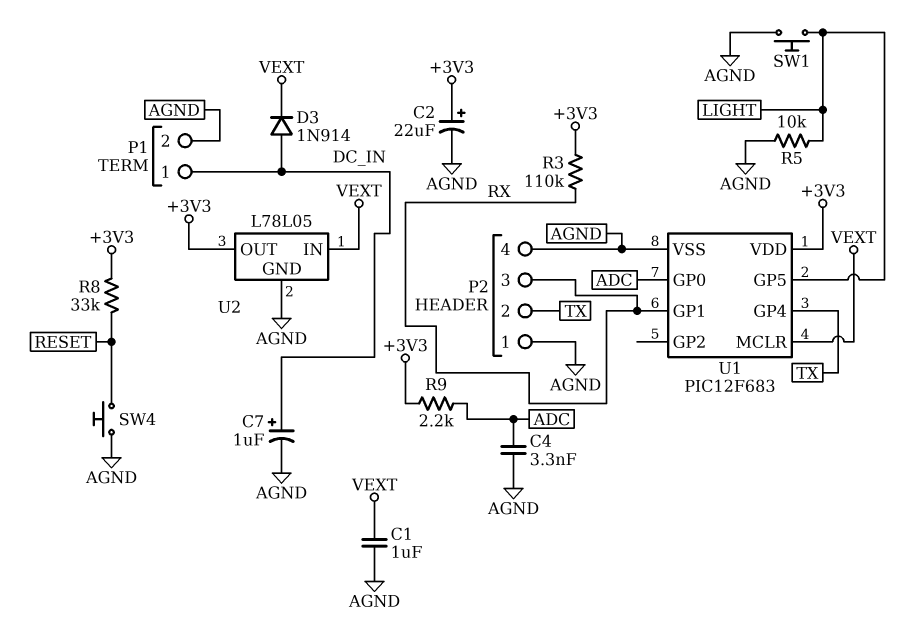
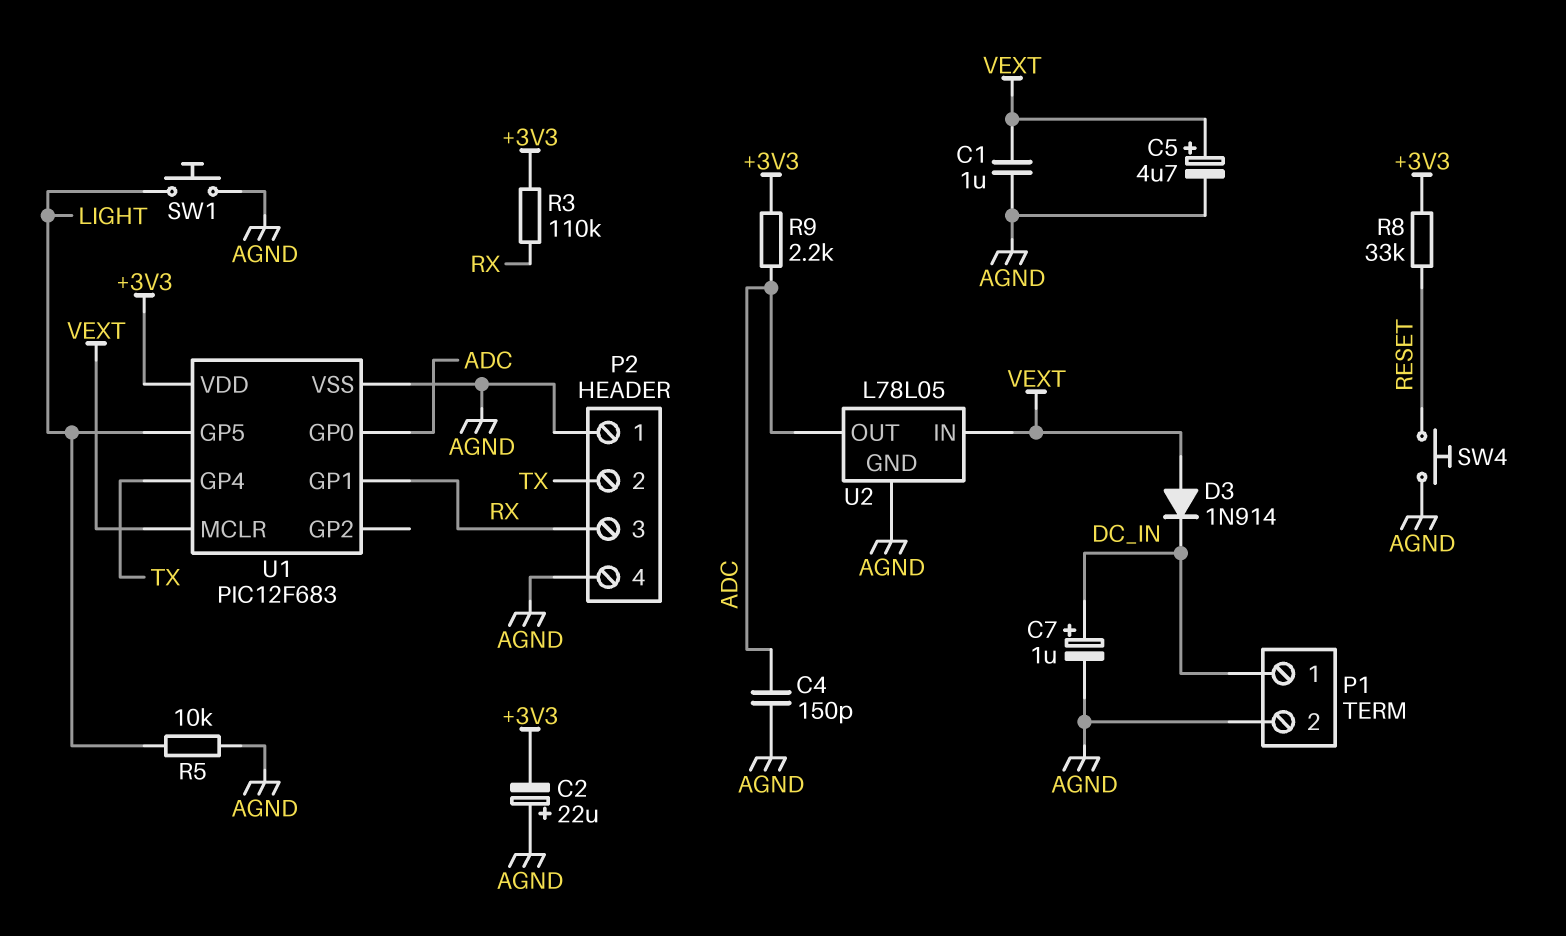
C2: 22uF (plus +3V3, minus AGND) -> 22uF (plus AGND, minus +3V3)
C4: 3.3nF (ADC, AGND) -> 150pF (ADC, AGND)
C5: none -> 4.7uF (plus VEXT, minus AGND)
D3: diode 1N914 (A DC_IN, K VEXT) -> diode 1N914 (A VEXT, K DC_IN)
U2 pin OUT: +3V3 -> ADC

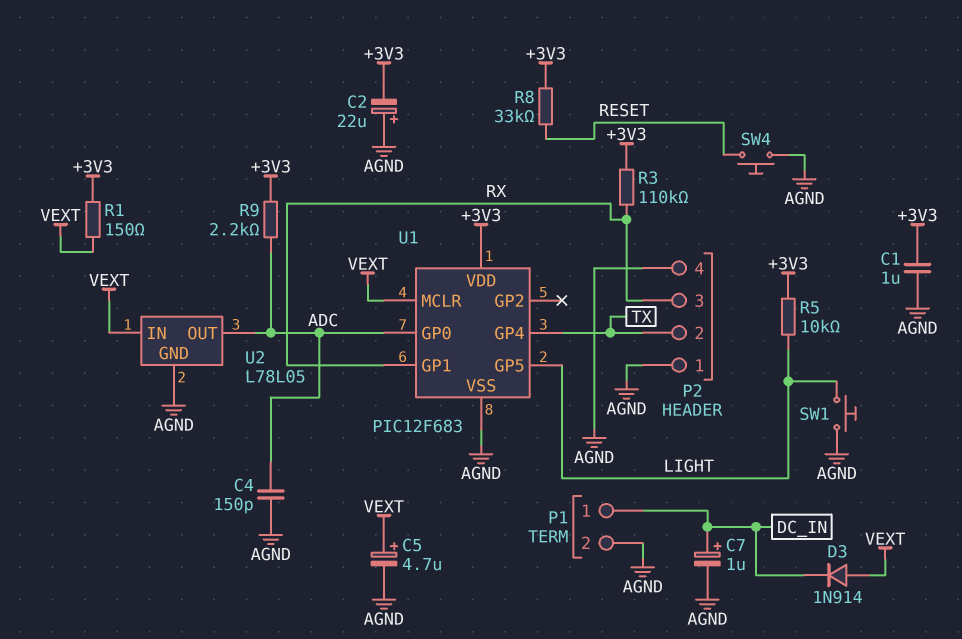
C1: 1uF (AGND, VEXT) -> 1uF (+3V3, AGND)
R1: none -> 150 (+3V3, VEXT)
R5: 10k (AGND, LIGHT) -> 10k (+3V3, LIGHT)

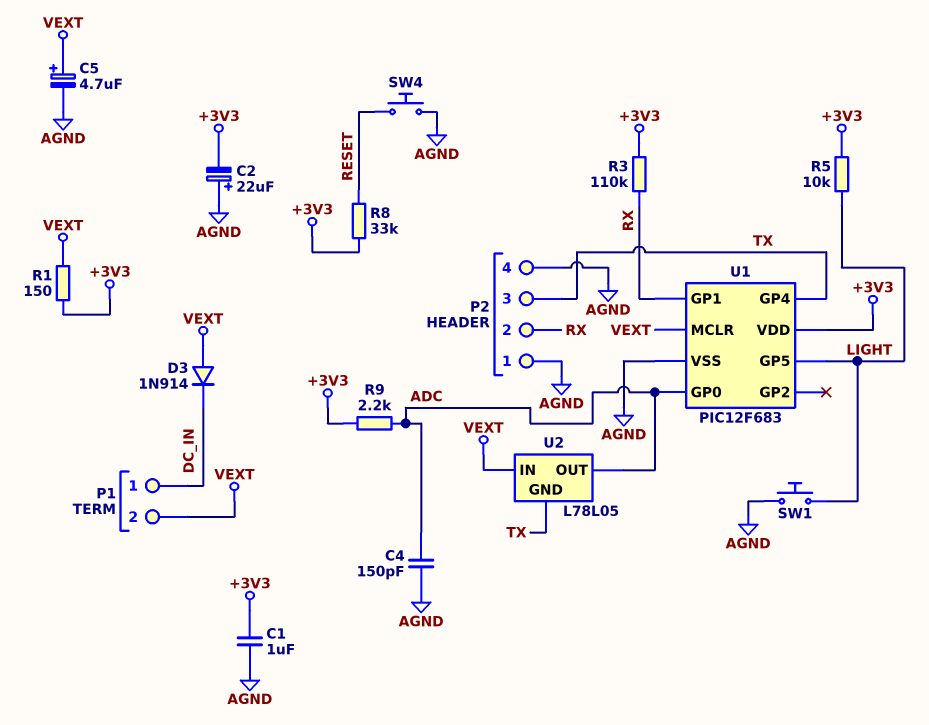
C7: 1uF (plus DC_IN, minus AGND) -> none
P1 pin 2: AGND -> VEXT
P2 pin 2: TX -> RX
P2 pin 3: RX -> TX
U2 pin GND: AGND -> TX

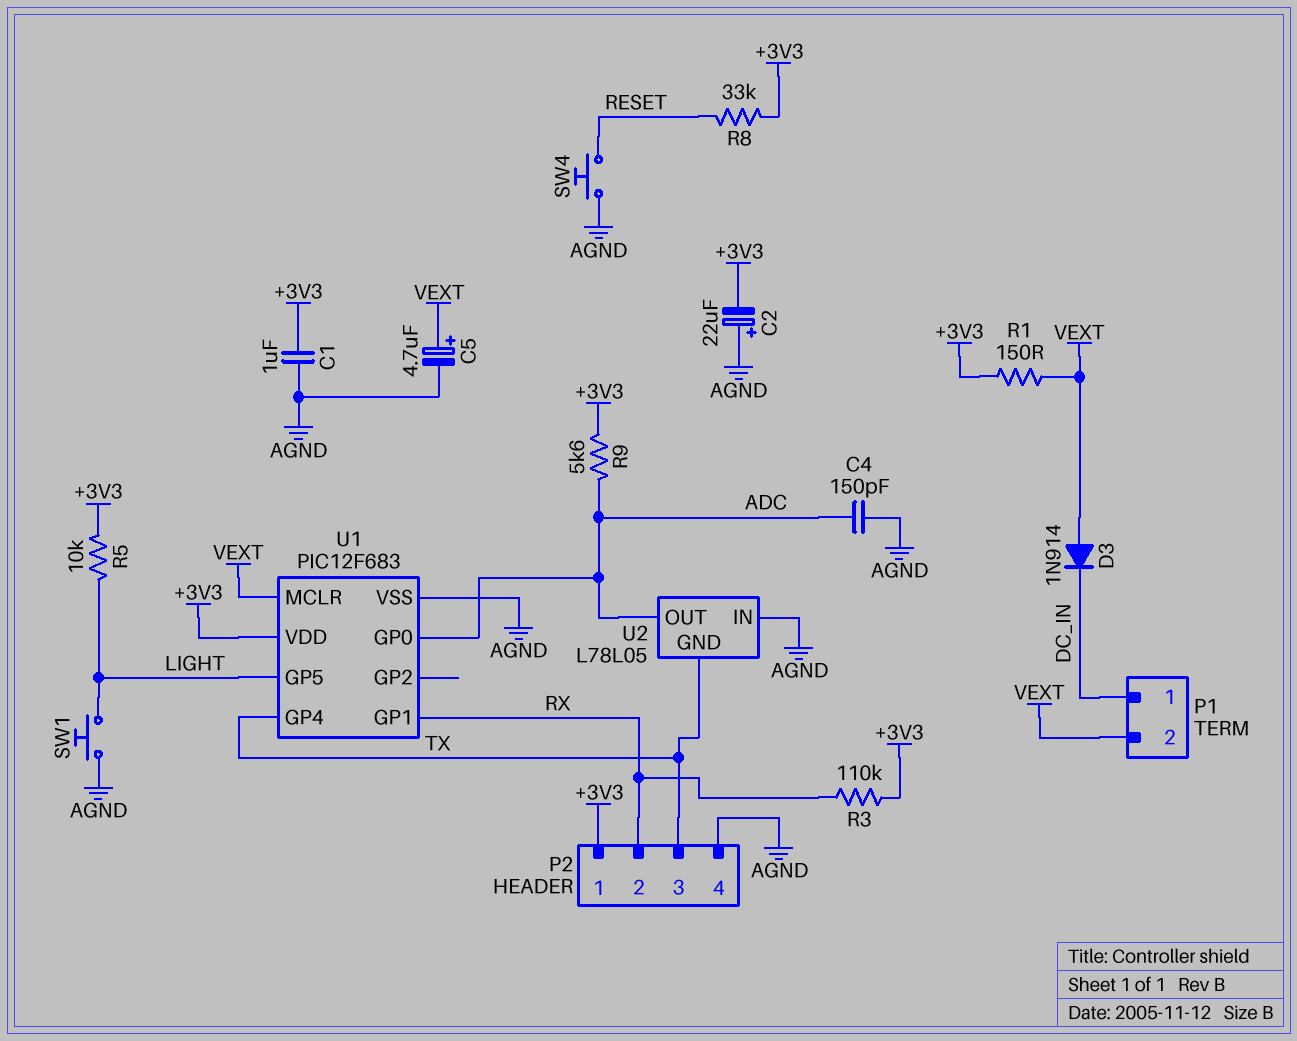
P2 pin 1: AGND -> +3V3
R9: 2.2k (+3V3, ADC) -> 5.6k (+3V3, ADC)
U2 pin IN: VEXT -> AGND

